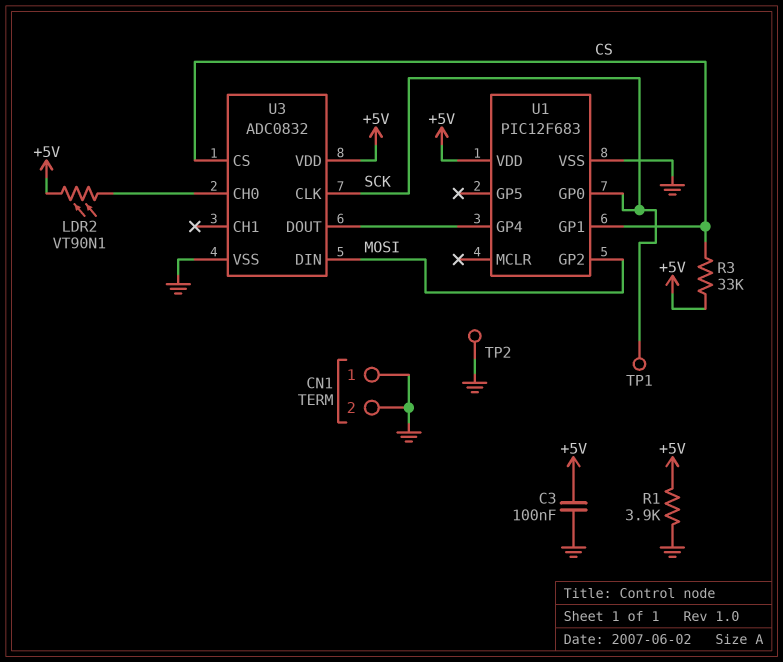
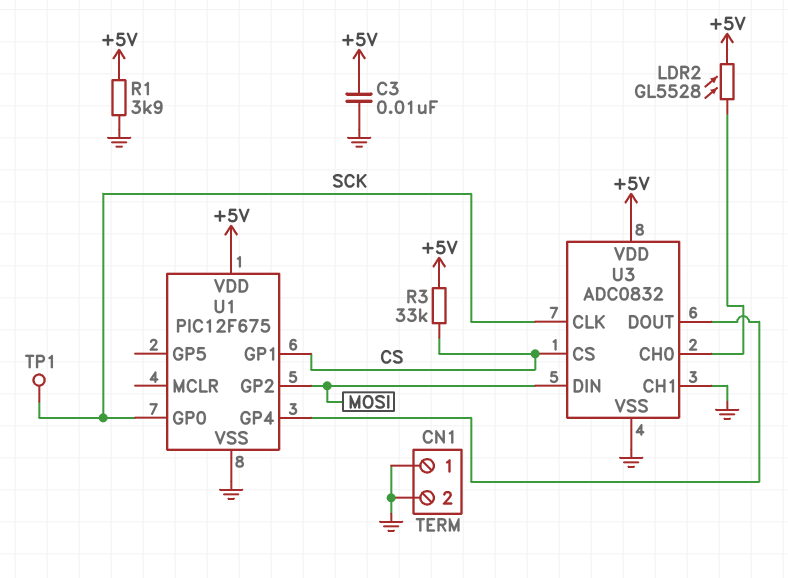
C3: 100nF (+5V, GND) -> 10nF (+5V, GND)
LDR2: VT90N1 (+5V, U3/CH0) -> GL5528 (+5V, U3/CH0)
TP2: test point (GND) -> none
U1: PIC12F683 -> PIC12F675
U3 pin CH1: none -> GND

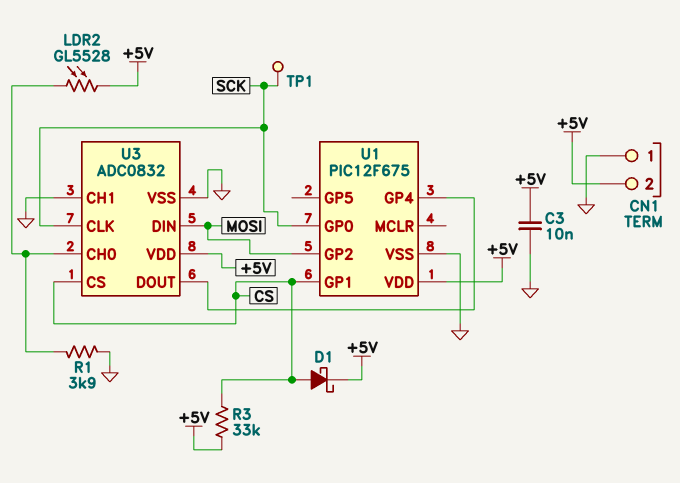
CN1 pin 2: GND -> +5V
D1: none -> schottky (A CS, K +5V)
R1: 3.9k (+5V, GND) -> 3.9k (GND, U3/CH0)

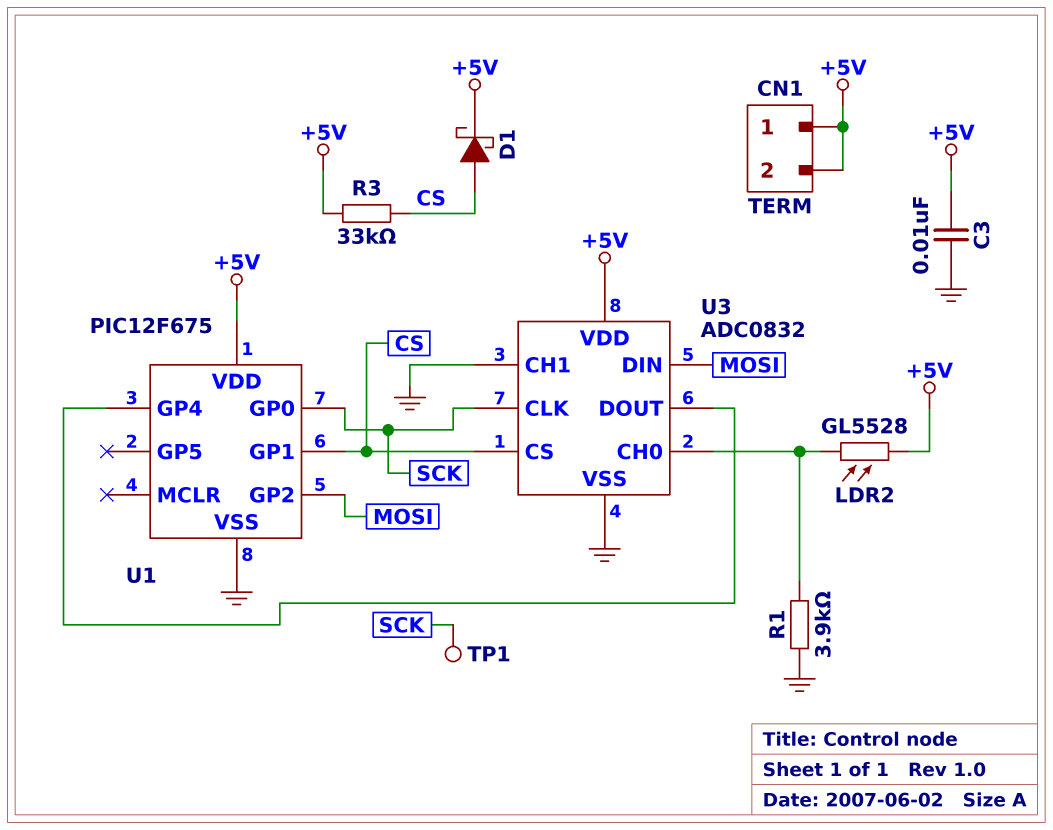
CN1 pin 1: GND -> +5V

